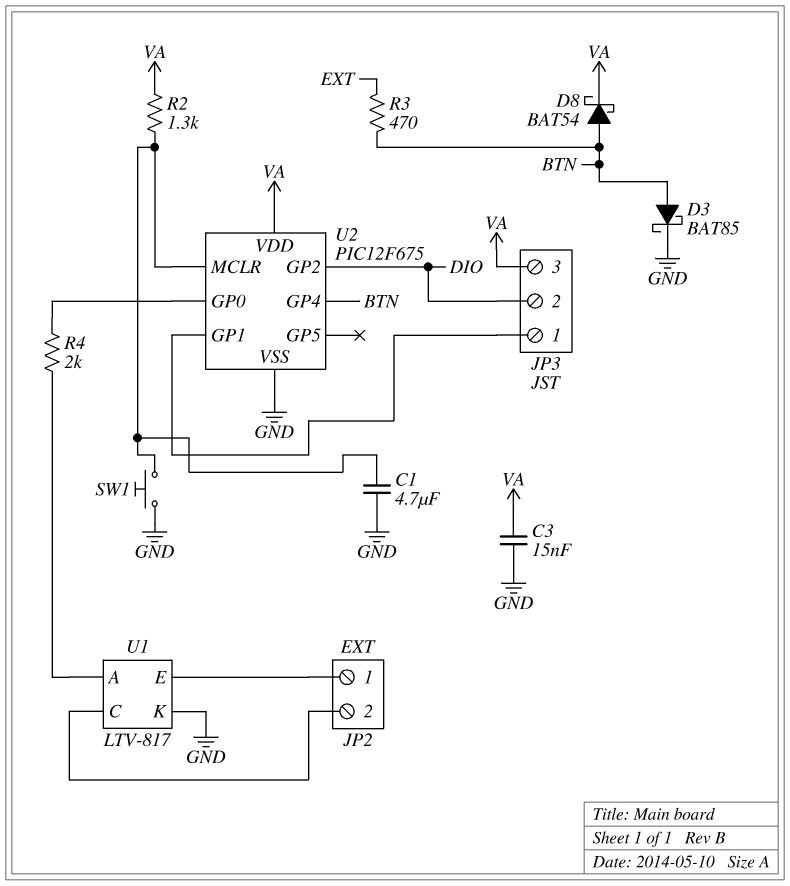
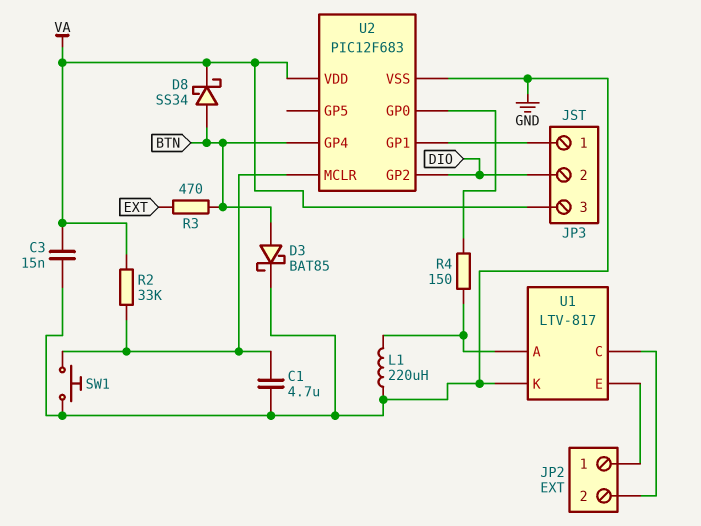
D8: schottky BAT54 (A BTN, K VA) -> schottky SS34 (A BTN, K VA)
L1: none -> 220uH (GND, U1/A)
R2: 1.3k (U2/MCLR, VA) -> 33k (U2/MCLR, VA)
R4: 2k (U1/A, U2/GP0) -> 150 (U1/A, U2/GP0)
U2: PIC12F675 -> PIC12F683

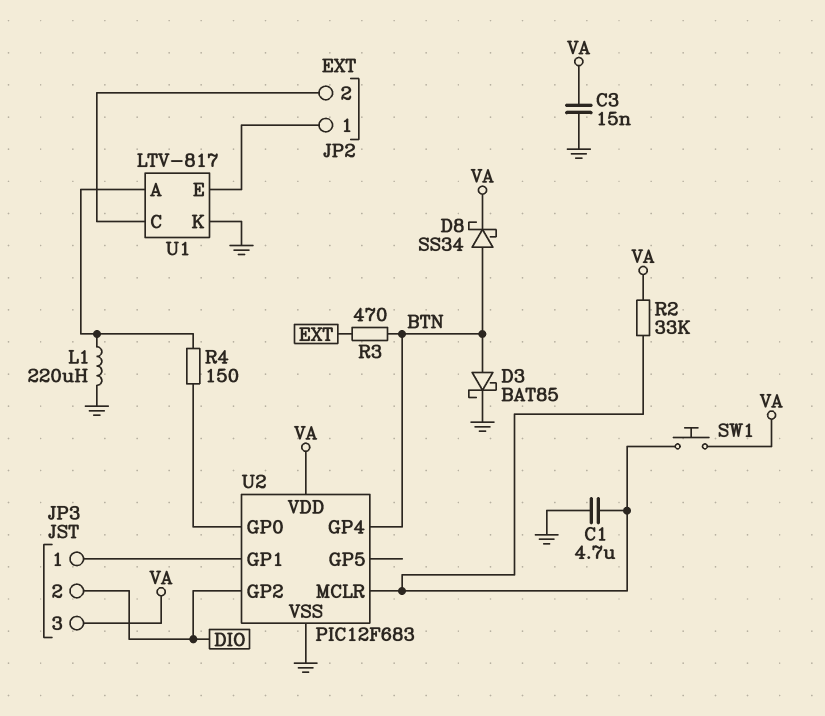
SW1: button (GND, U2/MCLR) -> button (U2/MCLR, VA)

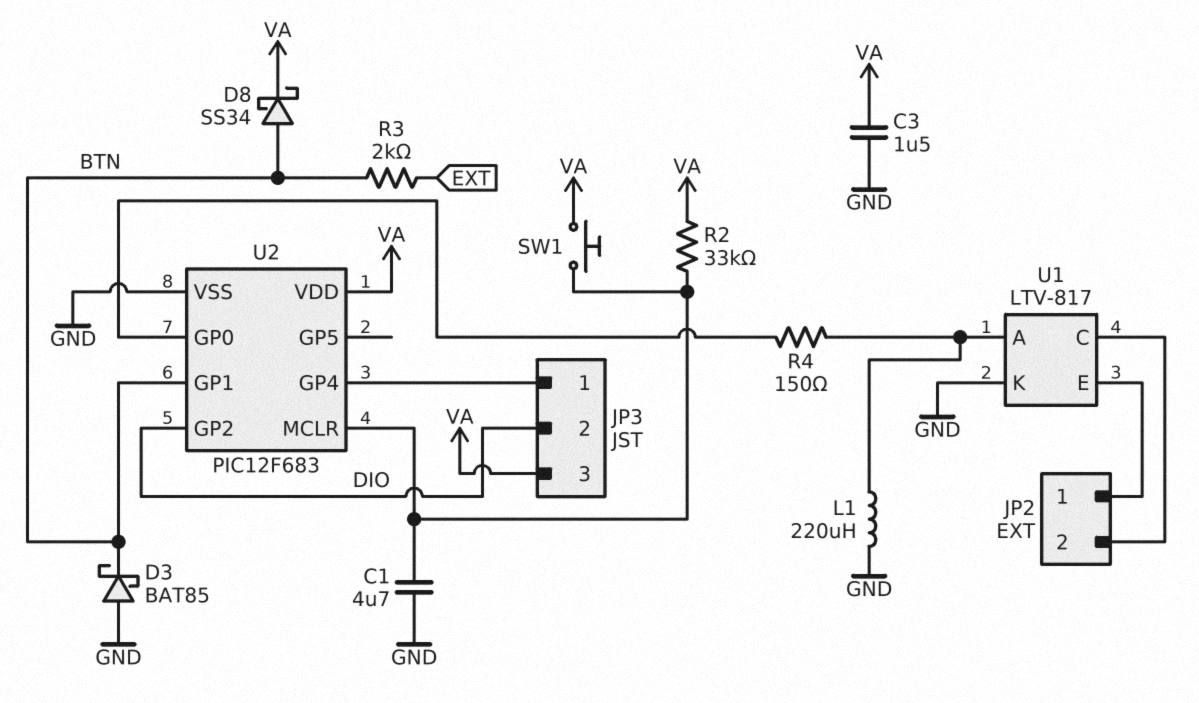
C3: 15nF (GND, VA) -> 1.5uF (GND, VA)
D3: schottky BAT85 (A BTN, K GND) -> schottky BAT85 (A GND, K BTN)
R3: 470 (BTN, EXT) -> 2k (BTN, EXT)
U2 pin GP1: JP3/1 -> BTN
U2 pin GP4: BTN -> JP3/1

